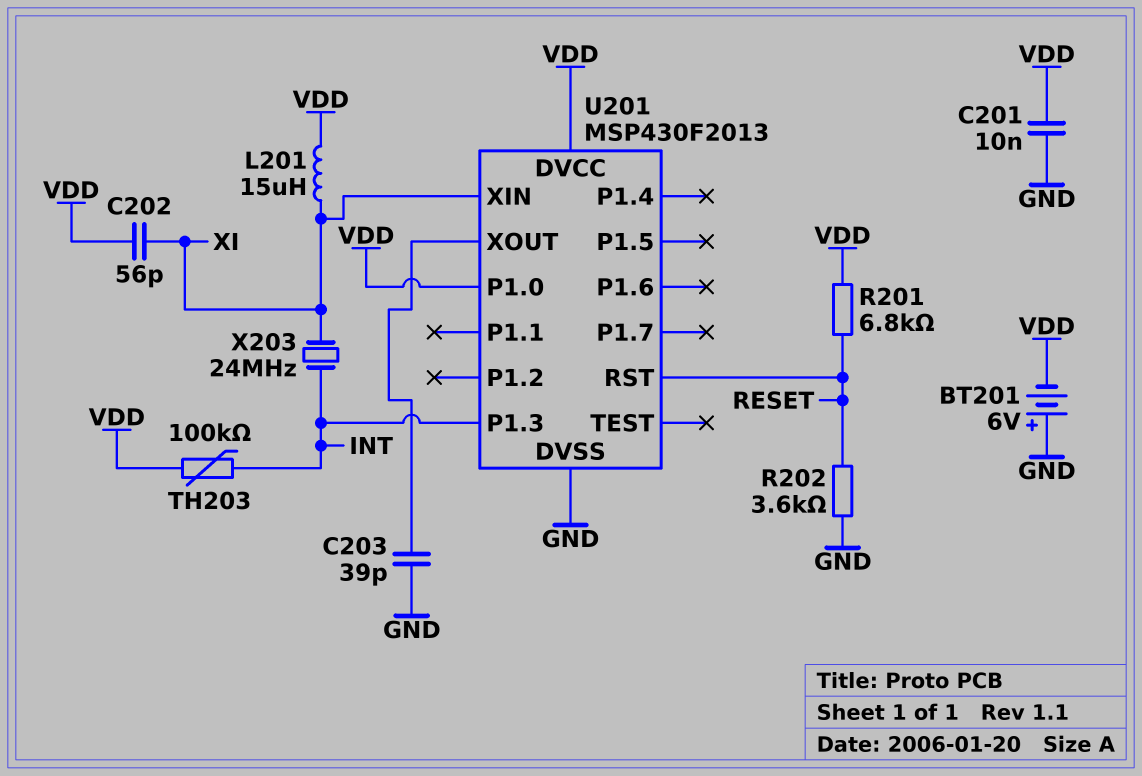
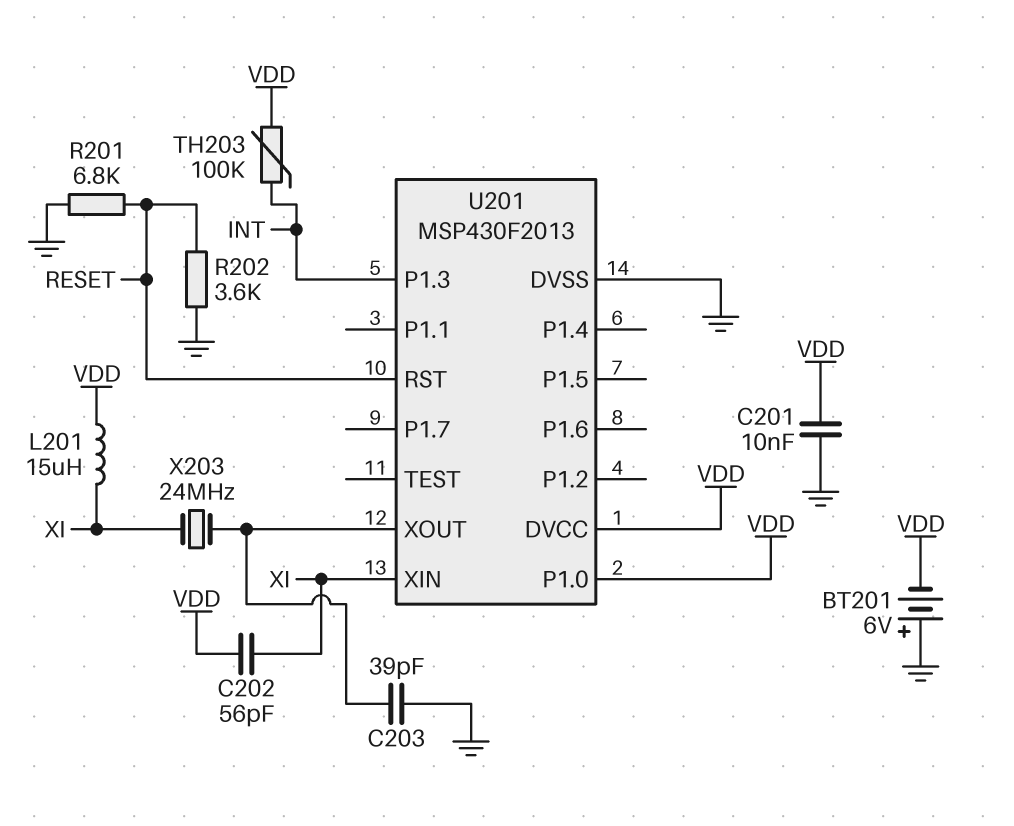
R201: 6.8k (RESET, VDD) -> 6.8k (GND, RESET)
X203: 24MHz (INT, XI) -> 24MHz (U201/XOUT, XI)

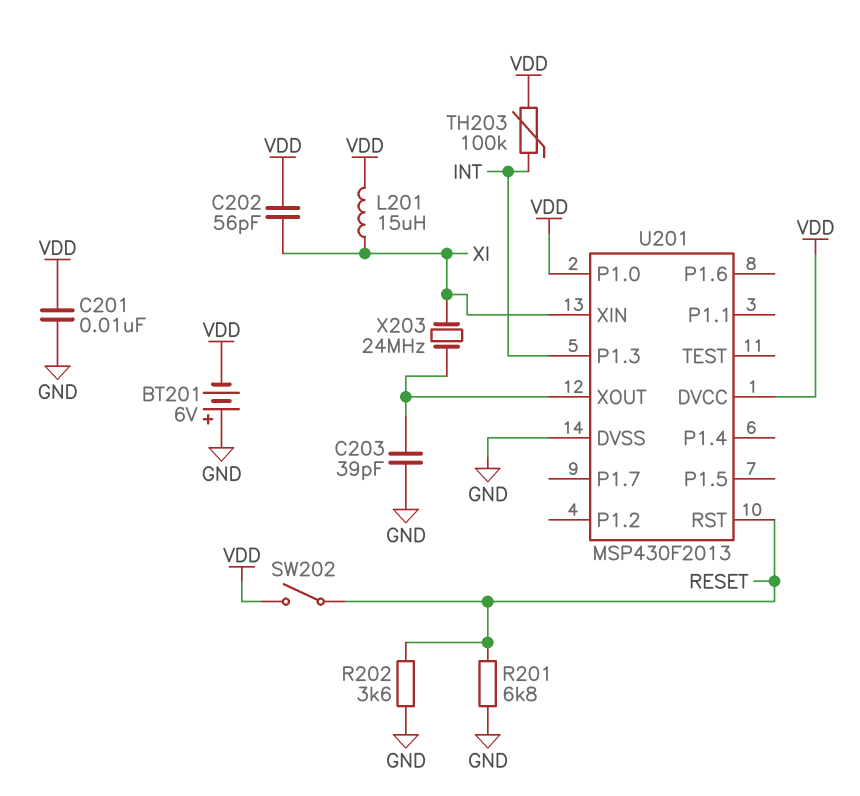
SW202: none -> switch (RESET, VDD)

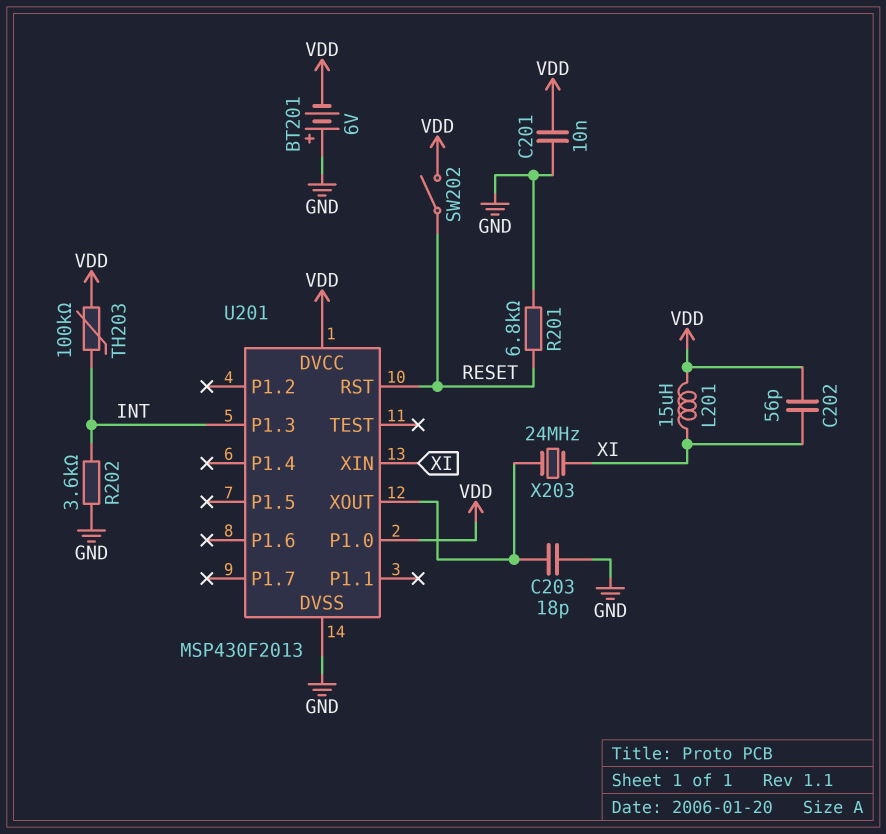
C203: 39pF (GND, U201/XOUT) -> 18pF (GND, U201/XOUT)
R202: 3.6k (GND, RESET) -> 3.6k (GND, INT)

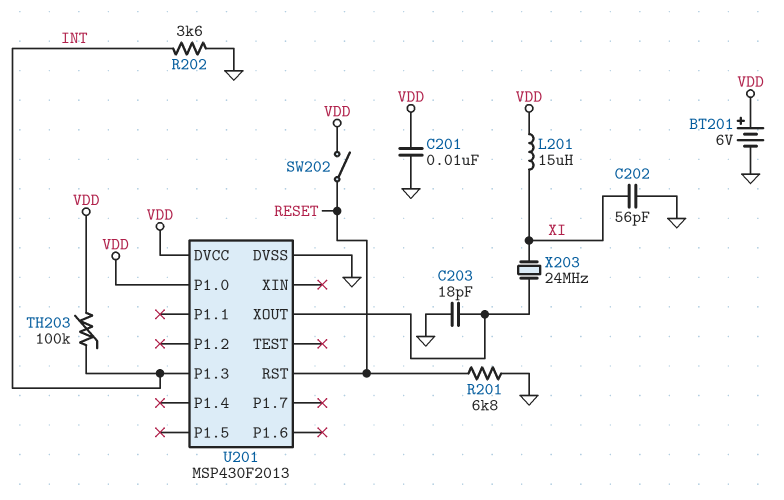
BT201: 6V (plus GND, minus VDD) -> 6V (plus VDD, minus GND)
C202: 56pF (VDD, XI) -> 56pF (GND, XI)
U201 pin XIN: XI -> none

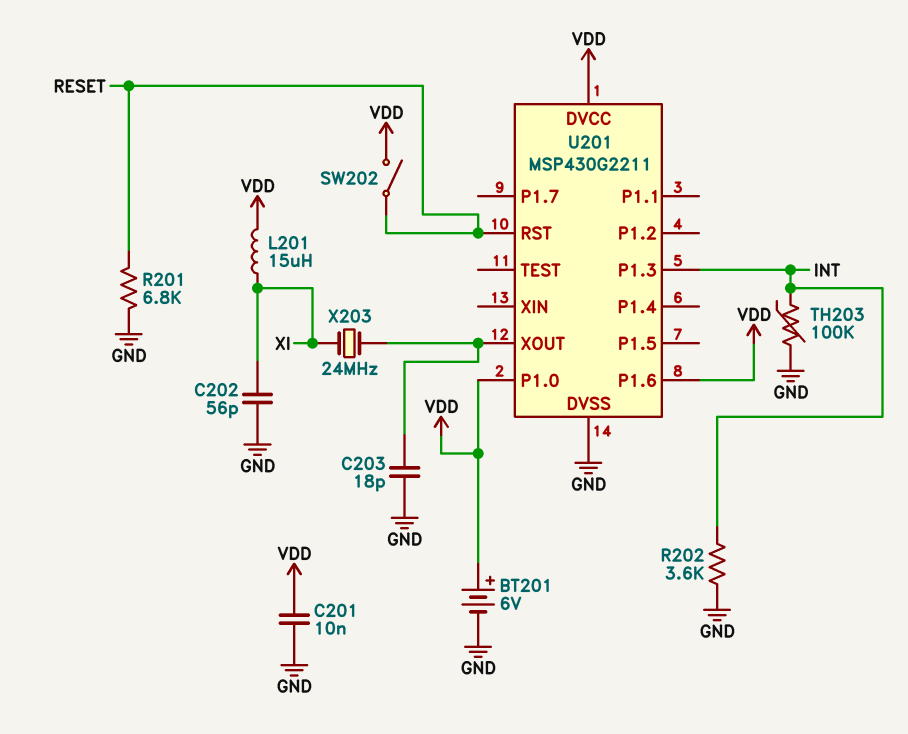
TH203: 100k (INT, VDD) -> 100k (GND, INT)
U201: MSP430F2013 -> MSP430G2211
U201 pin P1.6: none -> VDD

